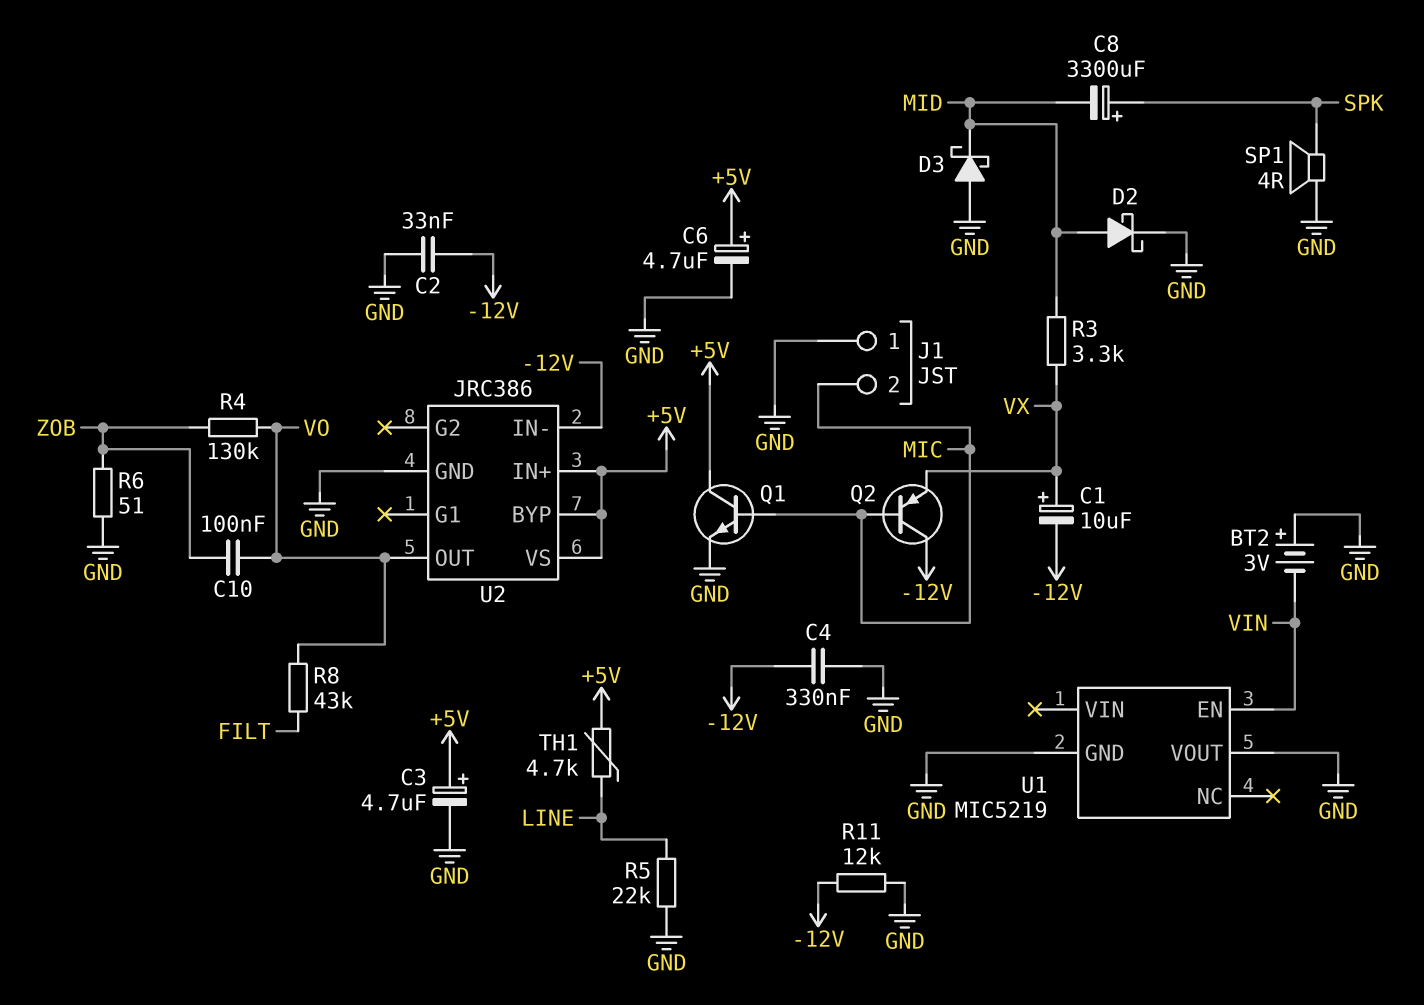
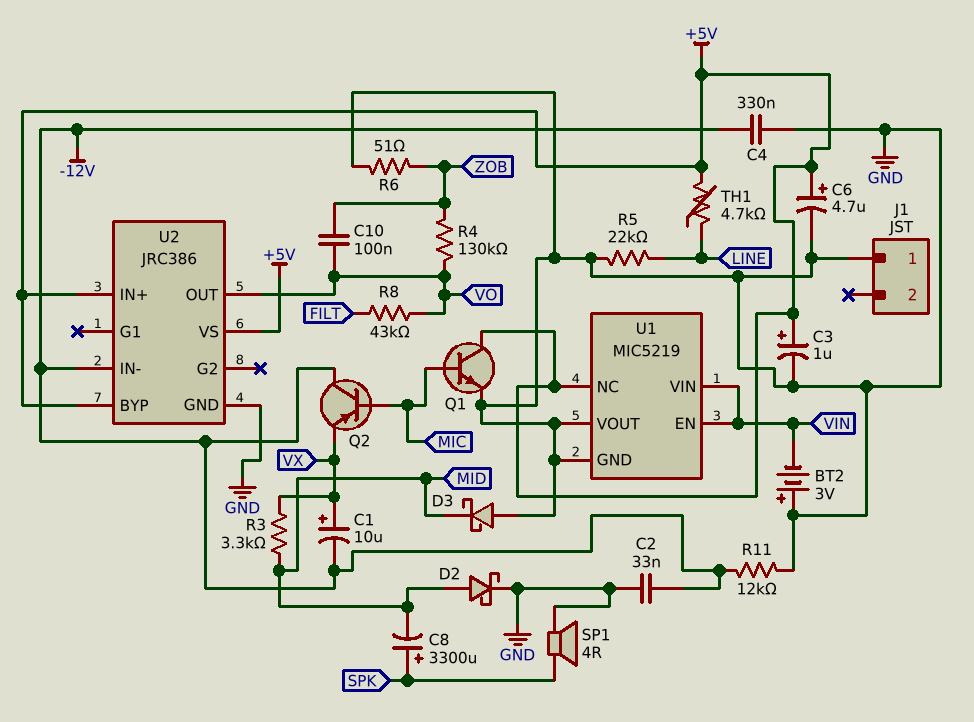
C3: 4.7uF (plus +5V, minus GND) -> 1uF (plus +5V, minus GND)
J1 pin 2: MIC -> none
U1 pin NC: none -> +5V
U1 pin VIN: none -> VIN

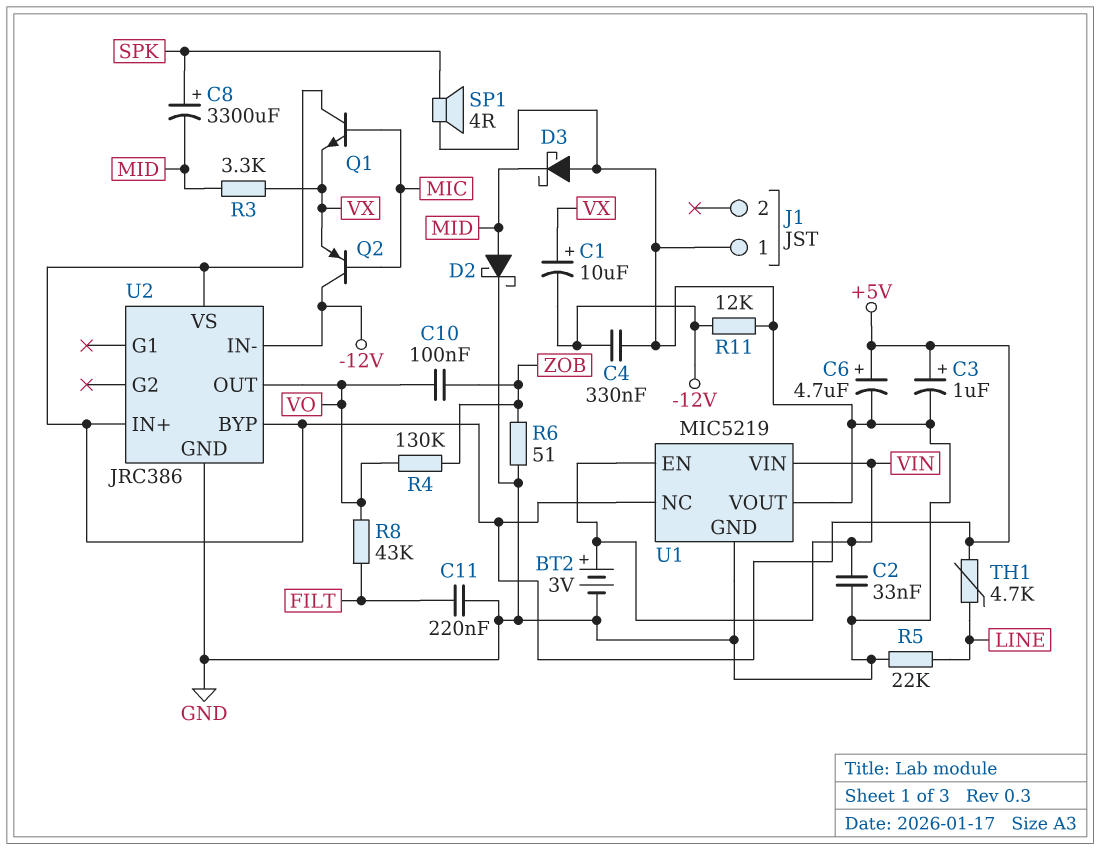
BT2: 3V (plus GND, minus VIN) -> 3V (plus VIN, minus GND)
C2: 33nF (-12V, GND) -> 33nF (GND, VIN)
C11: none -> 220nF (FILT, GND)
Q1: NPN (B MIC, C +5V, E GND) -> NPN (B MIC, C +5V, E VX)

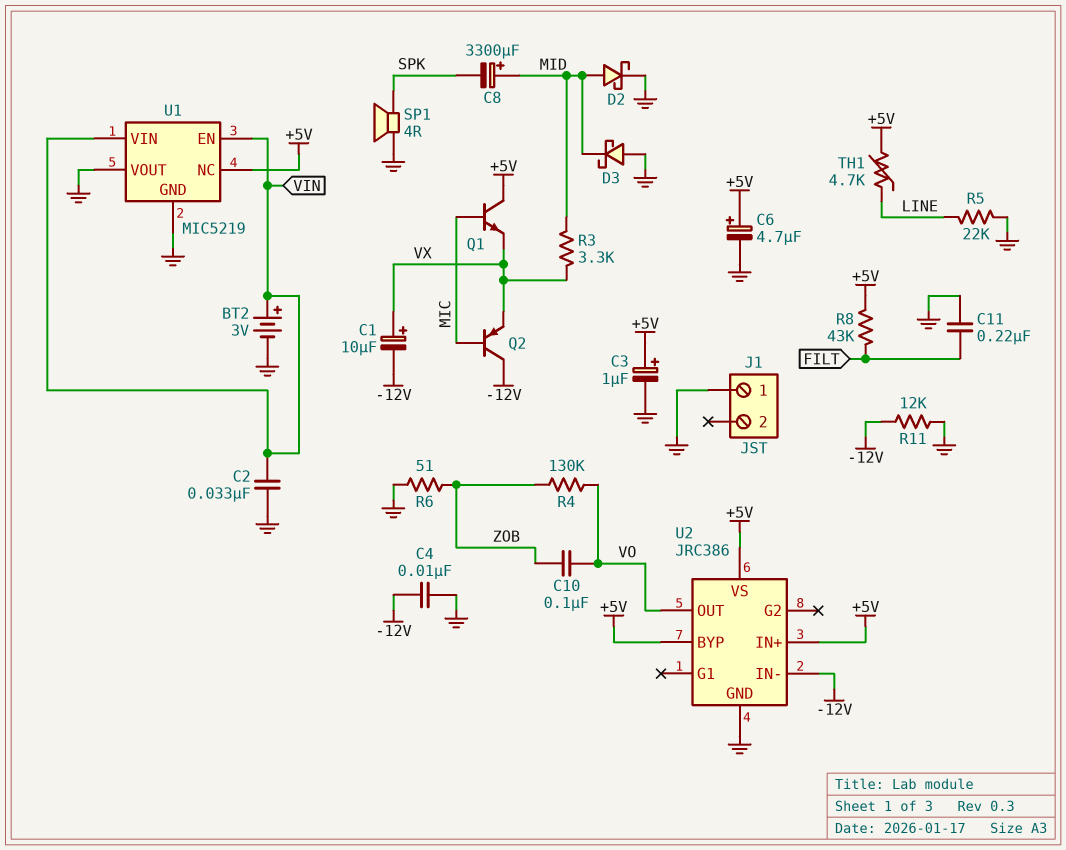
C4: 330nF (-12V, GND) -> 10nF (-12V, GND)
C8: 3300uF (plus SPK, minus MID) -> 3300uF (plus MID, minus SPK)
R8: 43k (FILT, VO) -> 43k (+5V, FILT)

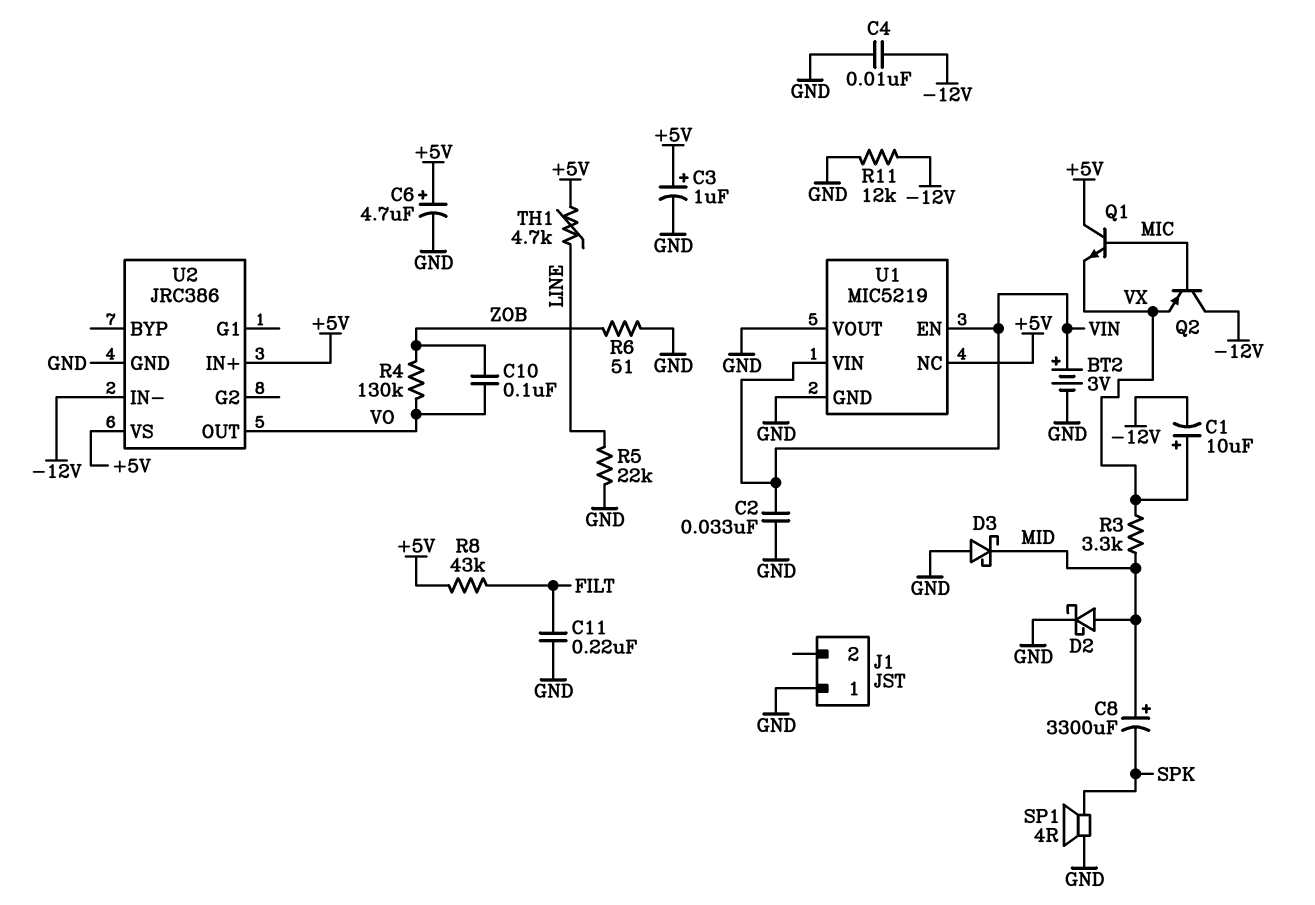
U2 pin BYP: +5V -> none

